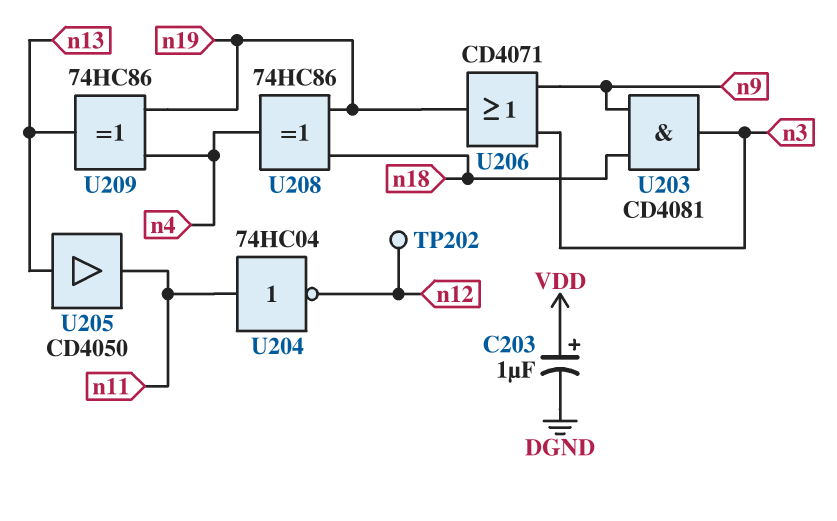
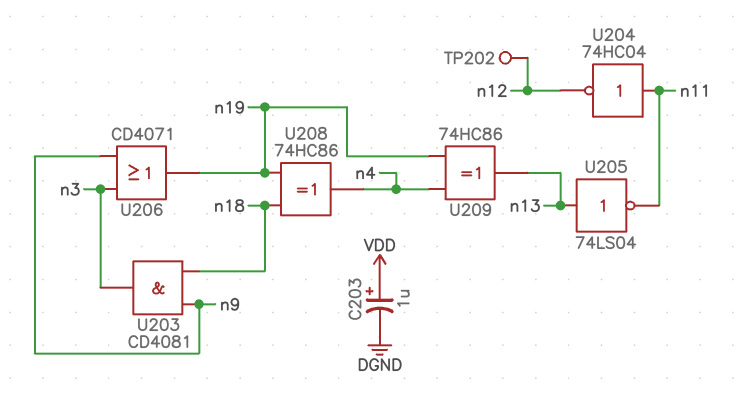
U205: buffer CD4050 (in n13, out n11) -> NOT 74LS04 (in n13, out n11)

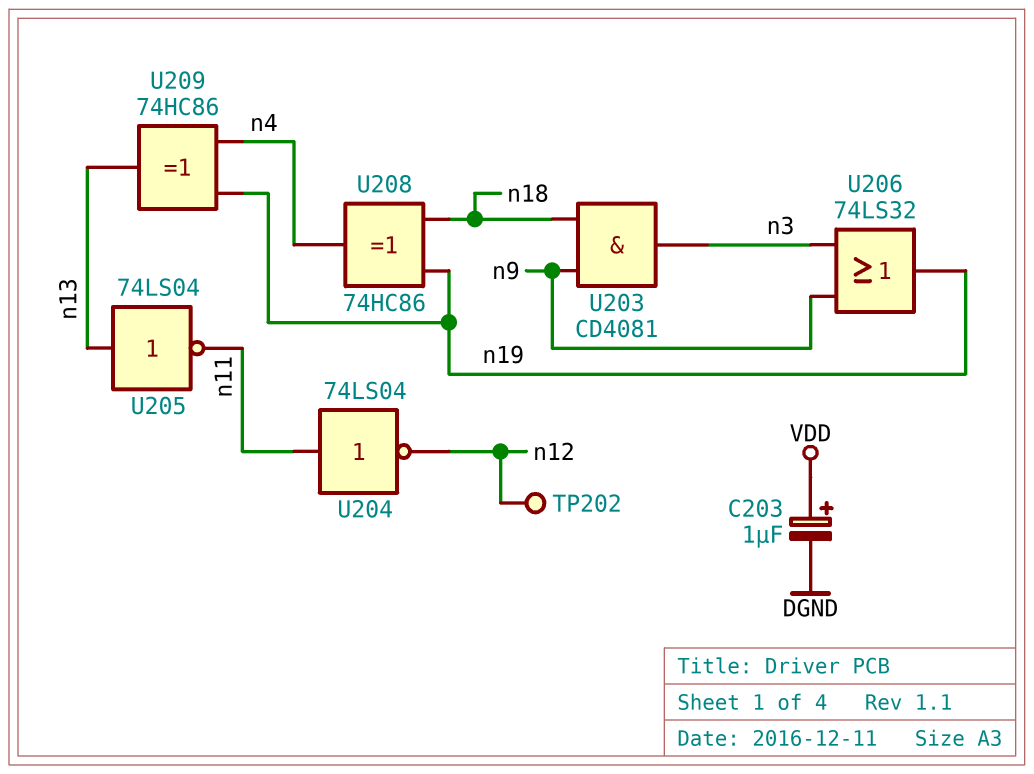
U204: NOT 74HC04 (in n11, out n12) -> NOT 74LS04 (in n11, out n12)
U206: OR CD4071 (in n3, in n9, out n19) -> OR 74LS32 (in n3, in n9, out n19)

